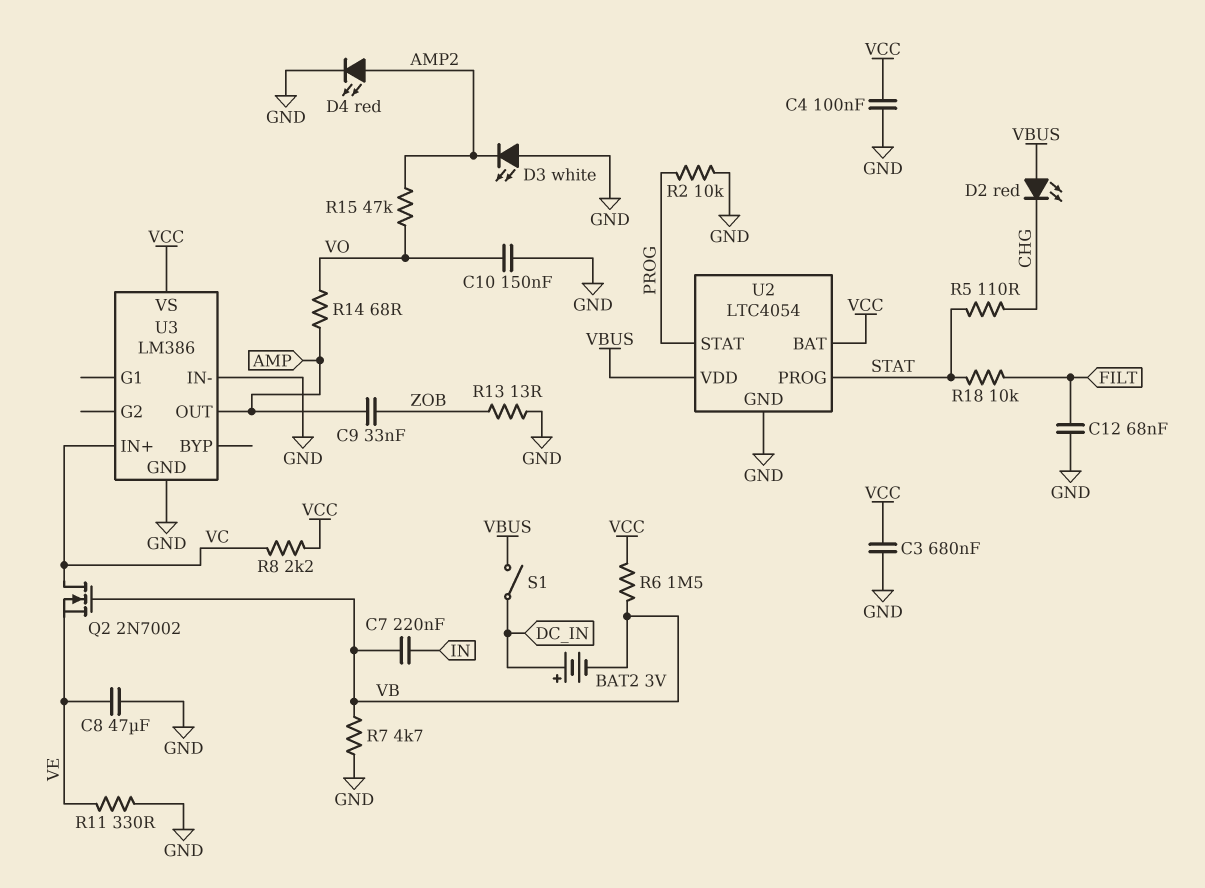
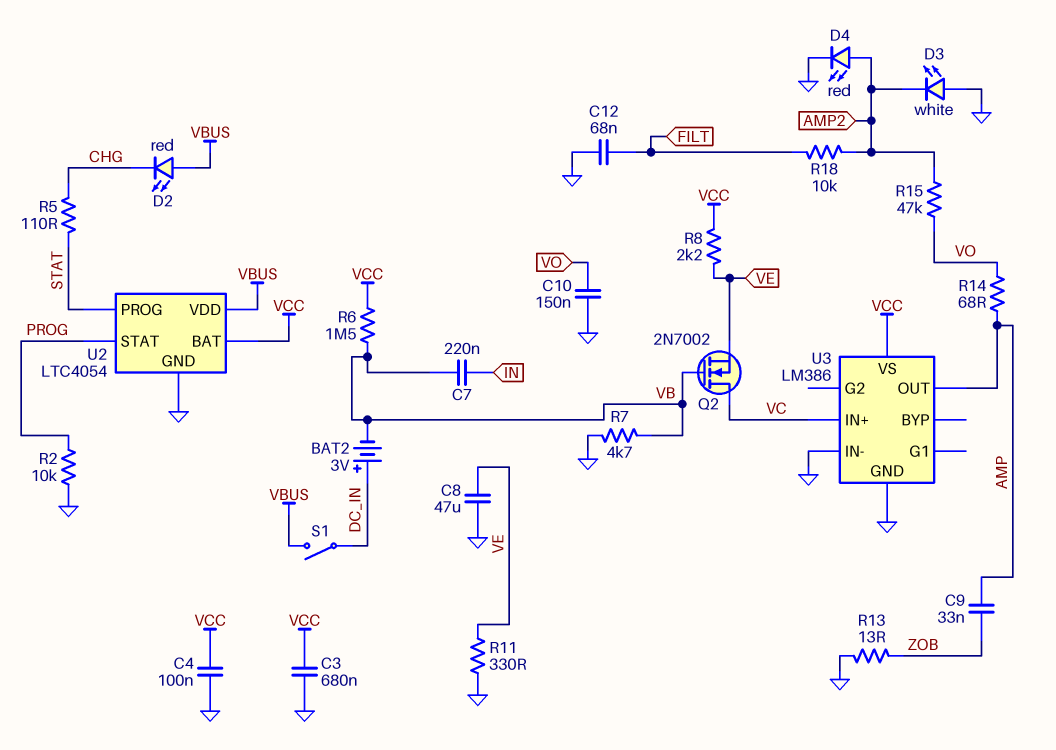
R8: 2.2k (VC, VCC) -> 2.2k (VCC, VE)
R18: 10k (FILT, STAT) -> 10k (AMP2, FILT)

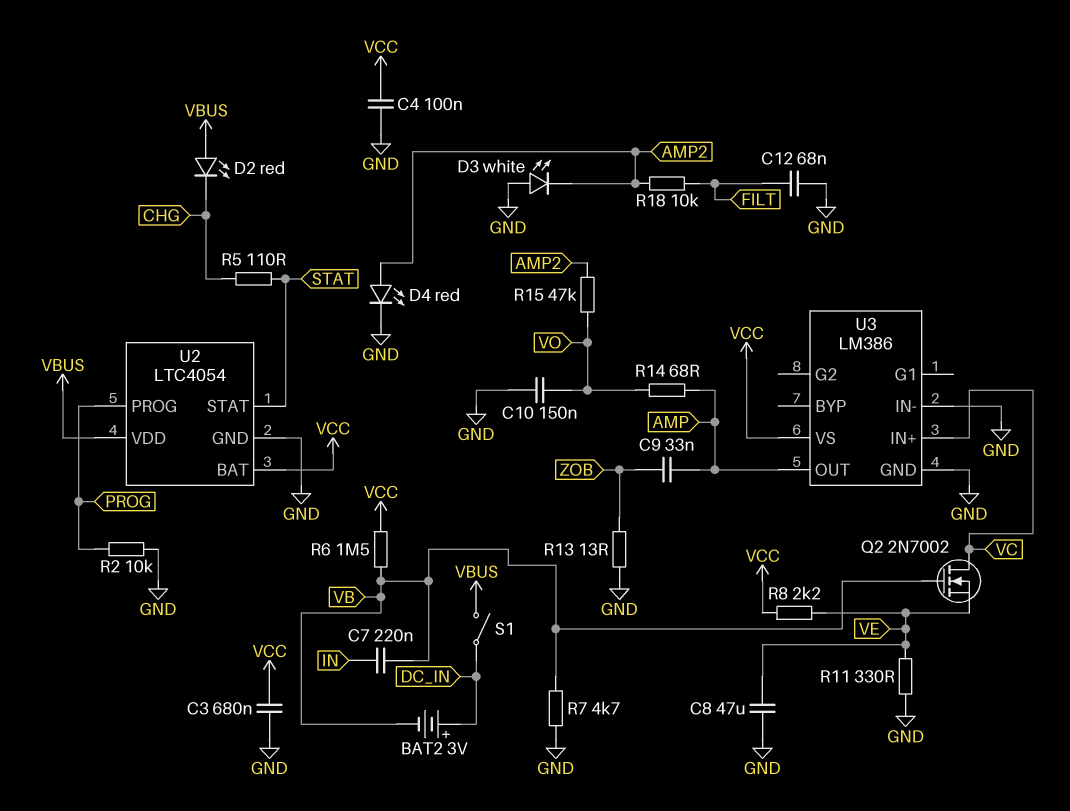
U2 pin PROG: STAT -> PROG
U2 pin STAT: PROG -> STAT

